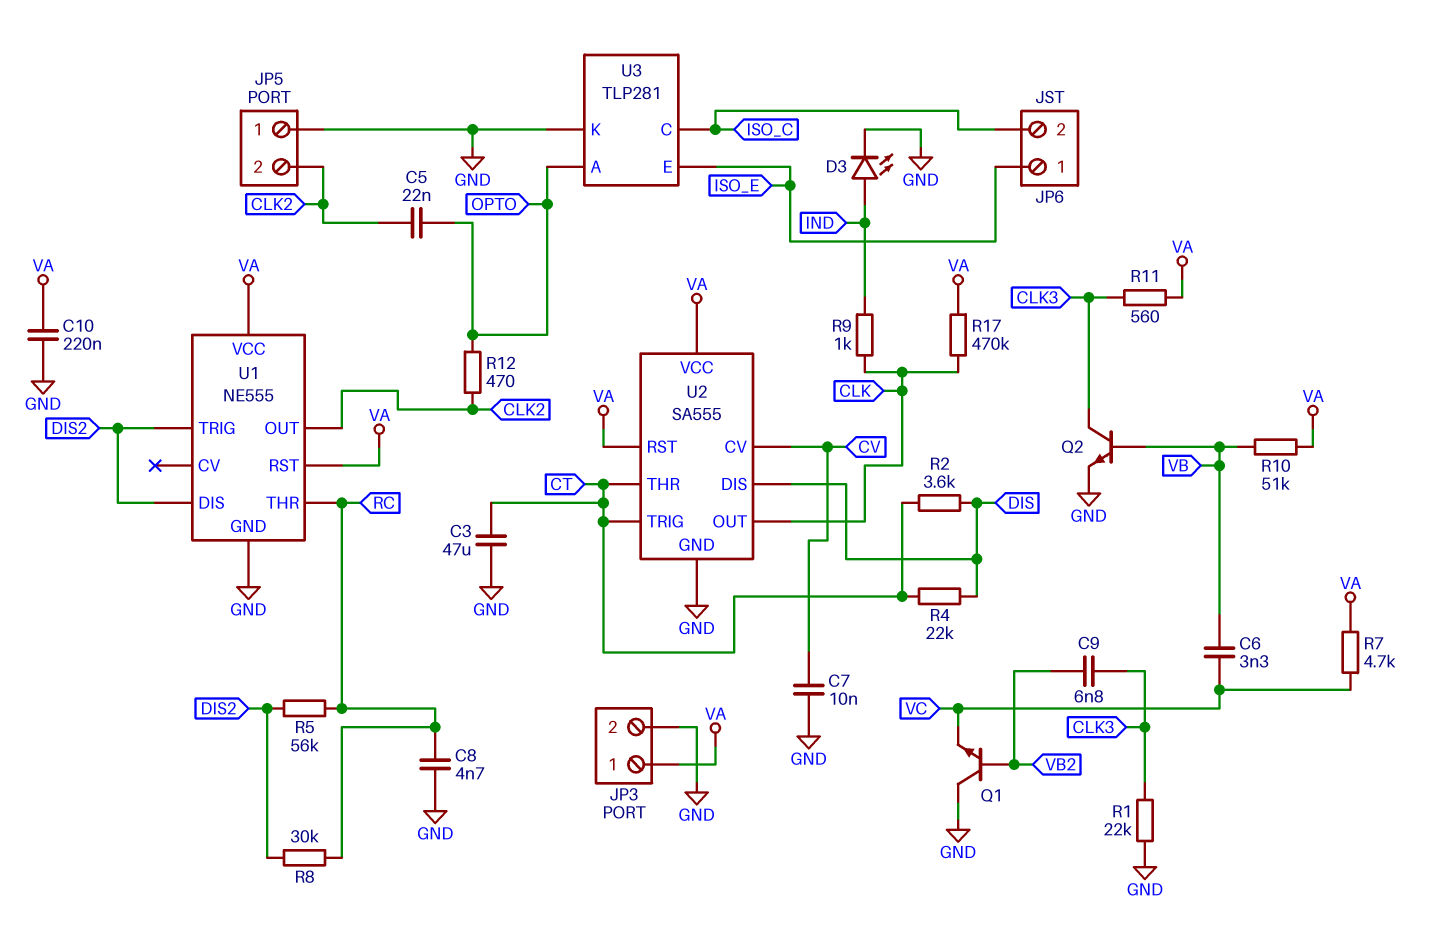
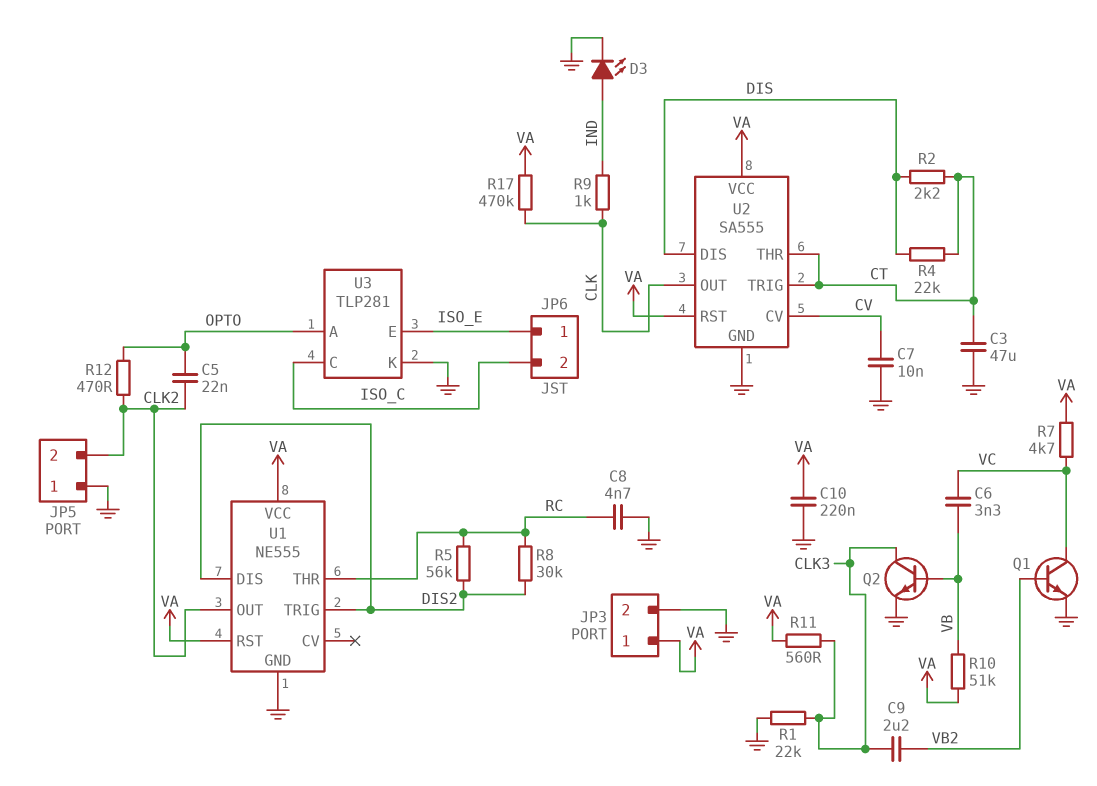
C9: 6.8nF (CLK3, VB2) -> 2.2uF (CLK3, VB2)
Q1: NPN (B VB2, C GND, E VC) -> NPN (B VB2, C VC, E GND)
R2: 3.6k (CT, DIS) -> 2.2k (CT, DIS)

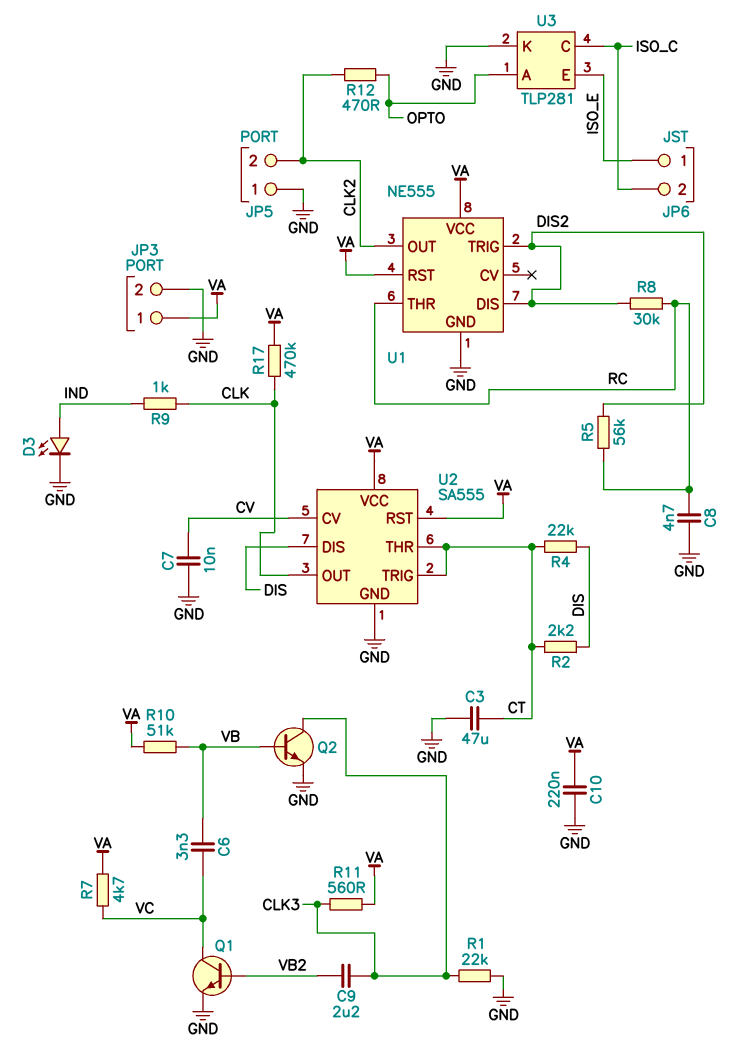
C5: 22nF (CLK2, OPTO) -> none

